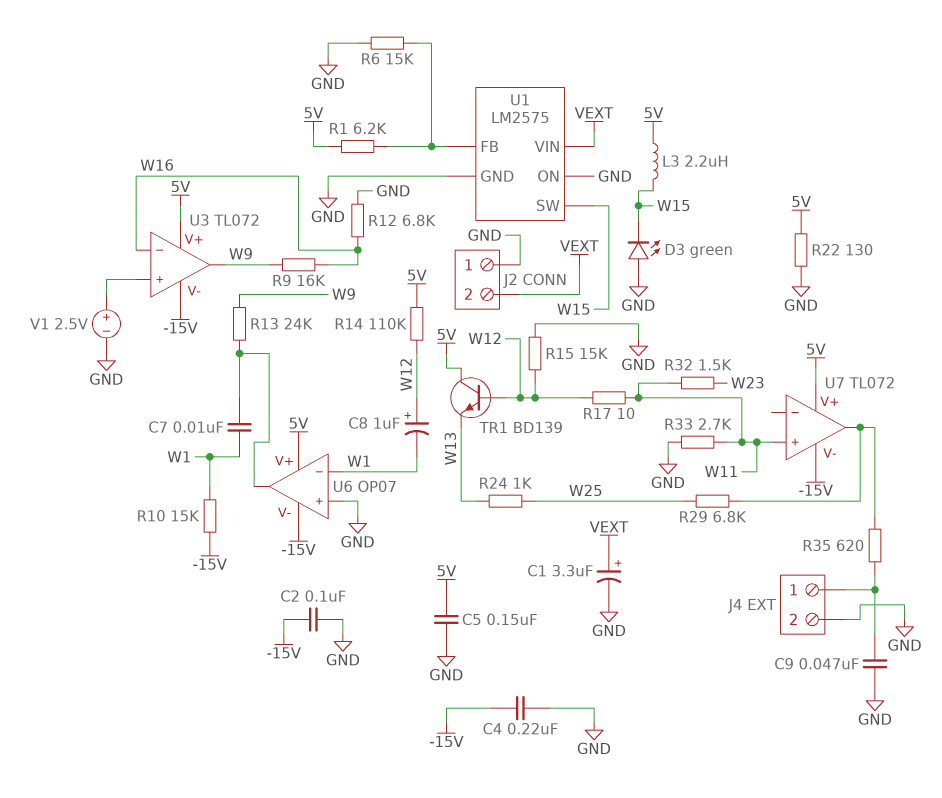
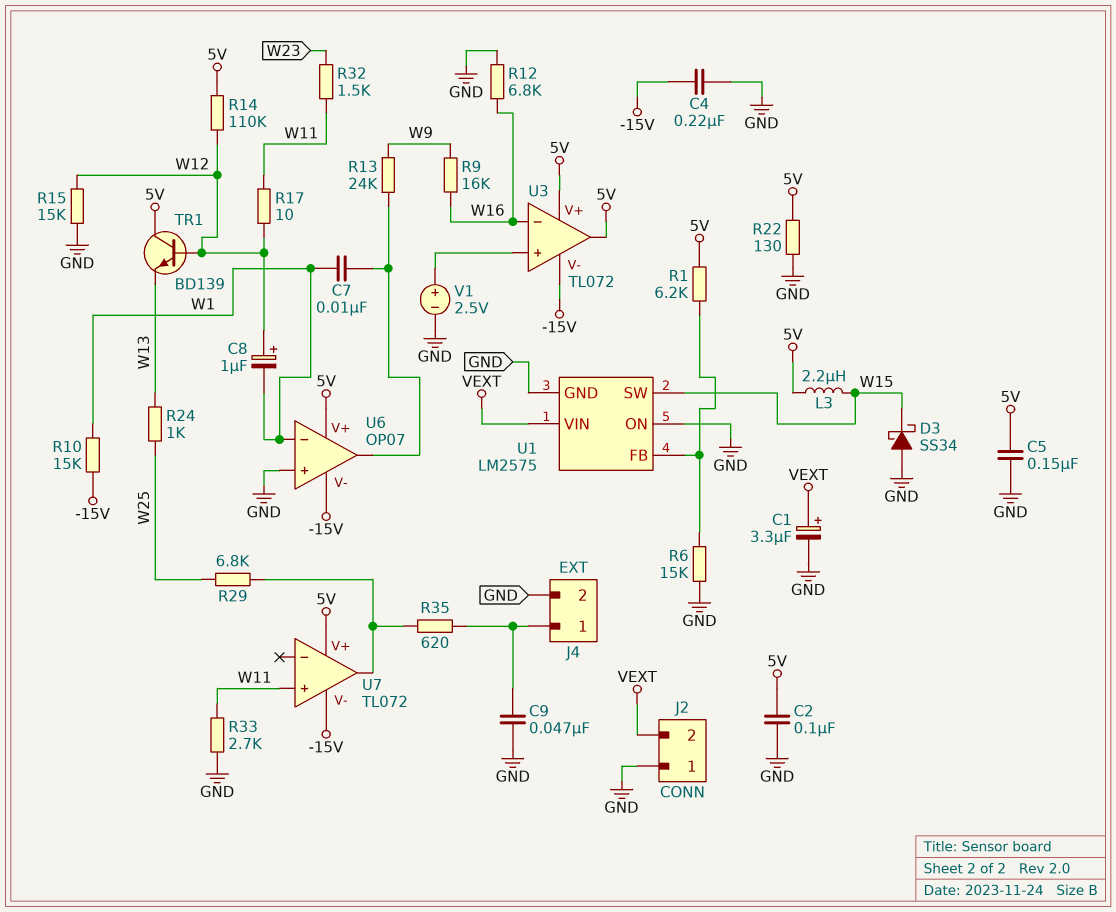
C2: 100nF (-15V, GND) -> 100nF (5V, GND)
D3: LED green (A GND, K W15) -> schottky SS34 (A GND, K W15)
U3 pin out: W9 -> 5V

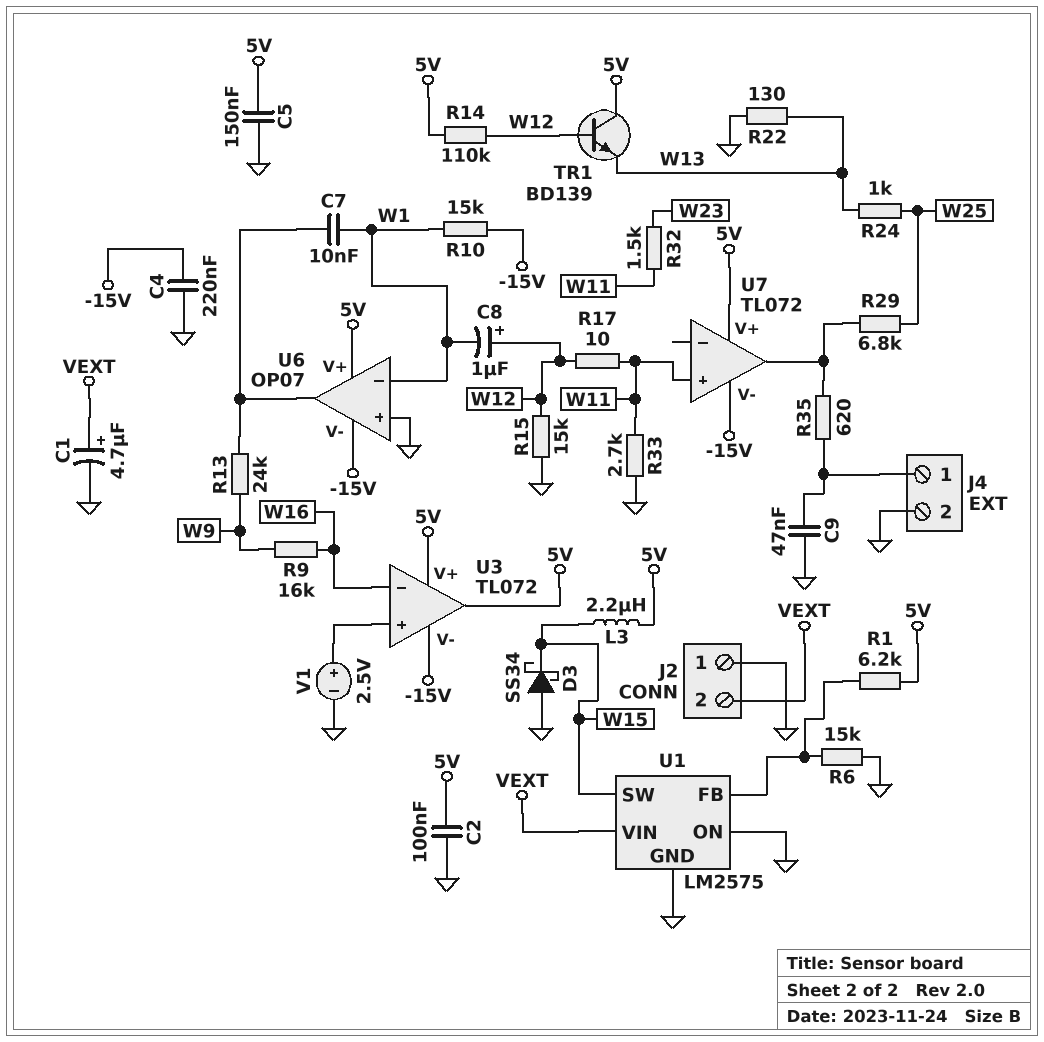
C1: 3.3uF (plus VEXT, minus GND) -> 4.7uF (plus VEXT, minus GND)
R12: 6.8k (GND, W16) -> none
R22: 130 (5V, GND) -> 130 (GND, W13)

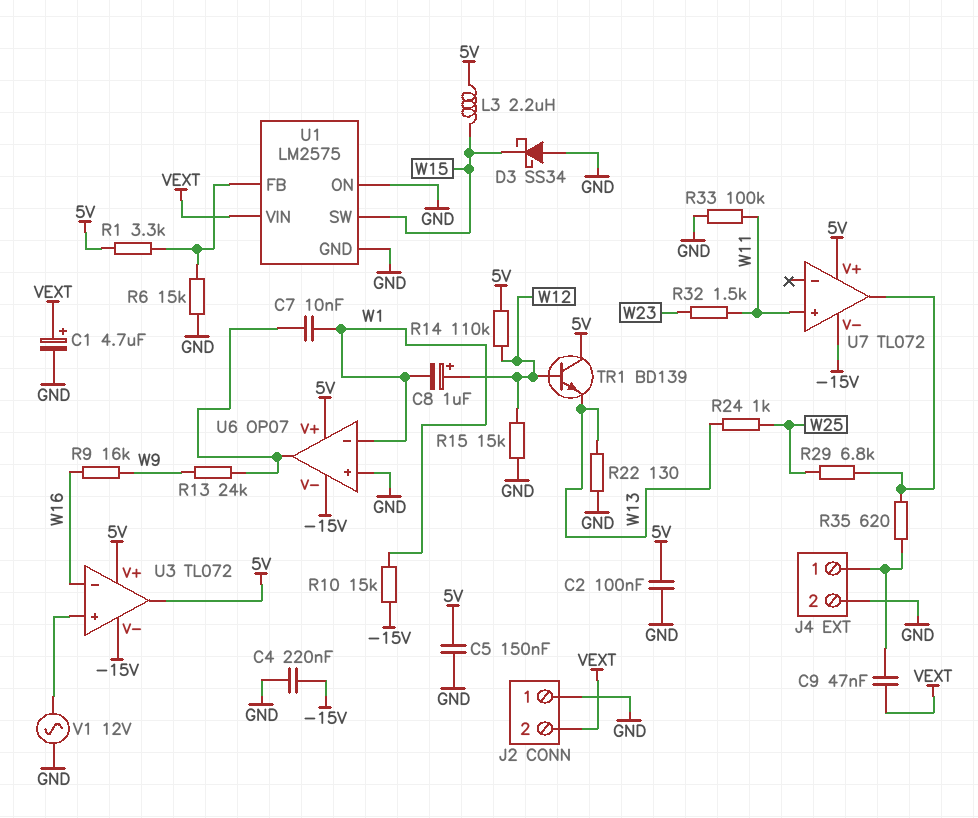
C9: 47nF (GND, J4/1) -> 47nF (J4/1, VEXT)
R1: 6.2k (5V, U1/FB) -> 3.3k (5V, U1/FB)
R17: 10 (W11, W12) -> none
R33: 2.7k (GND, W11) -> 100k (GND, W11)
V1: 2.5V (plus U3/in+, minus GND) -> AC 12V (GND, U3/in+)

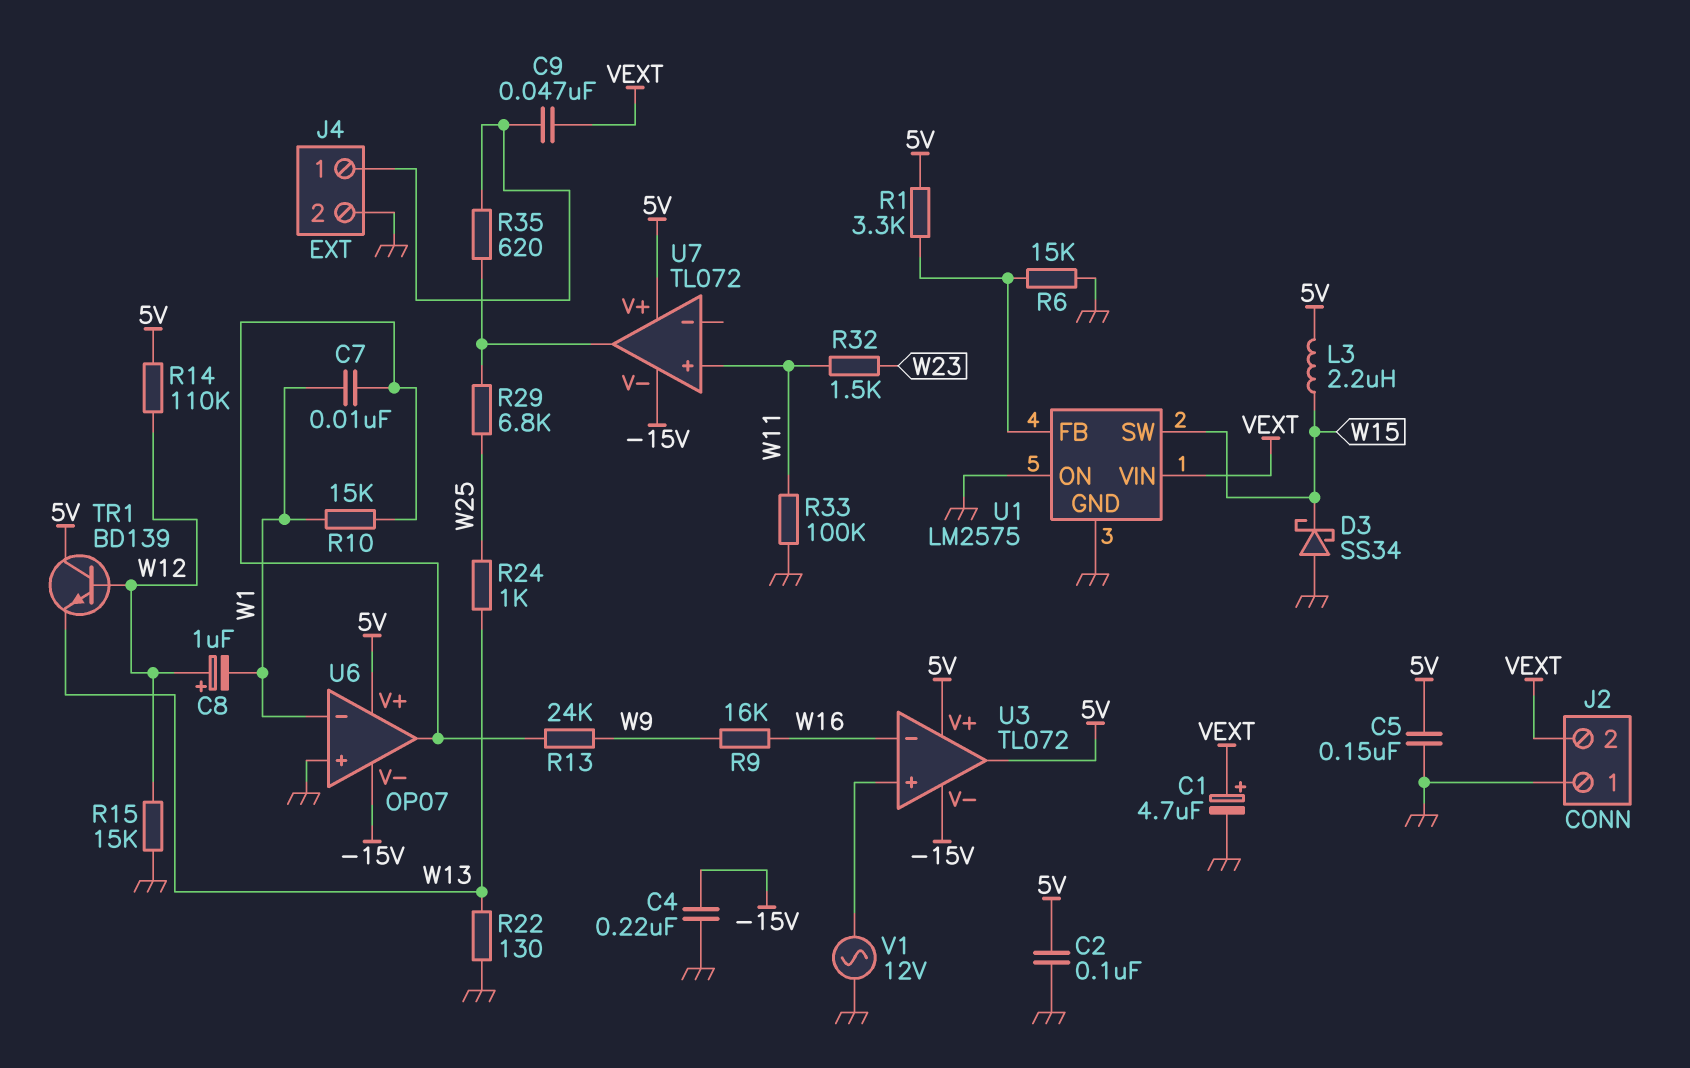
R10: 15k (-15V, W1) -> 15k (U6/out, W1)

